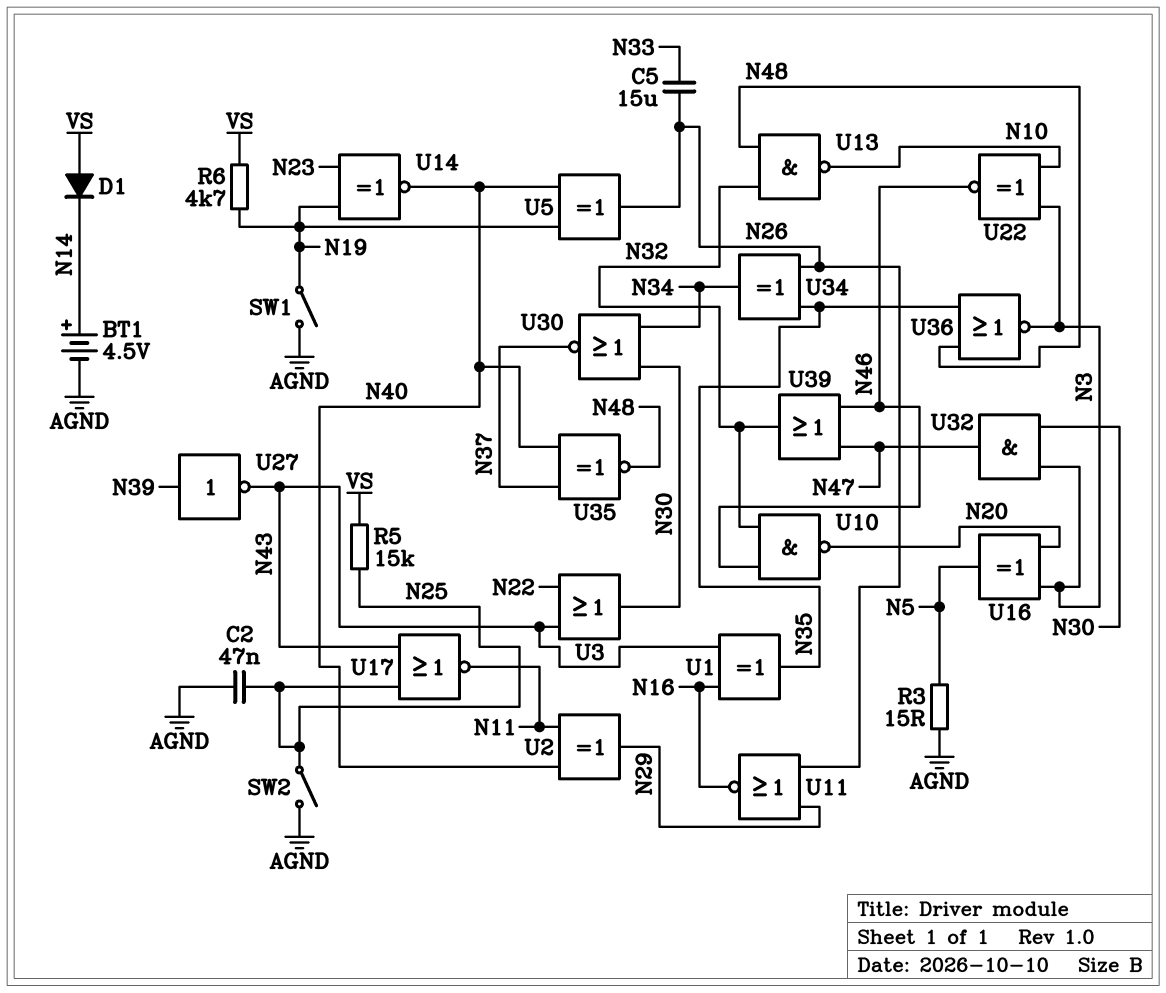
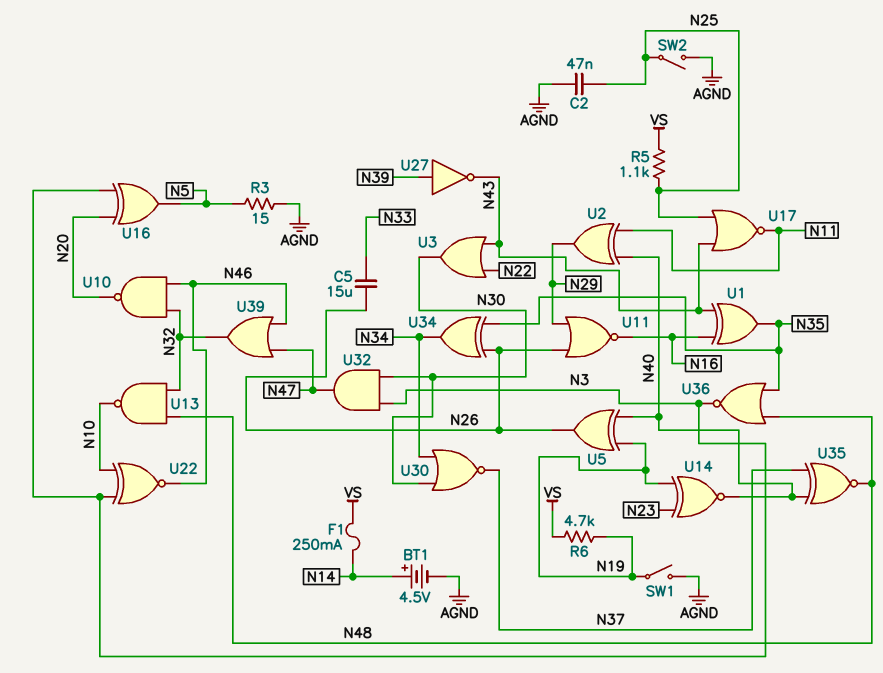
D1: diode (A VS, K N14) -> none
F1: none -> 250mA (N14, VS)
R5: 15k (N25, VS) -> 1.1k (N25, VS)

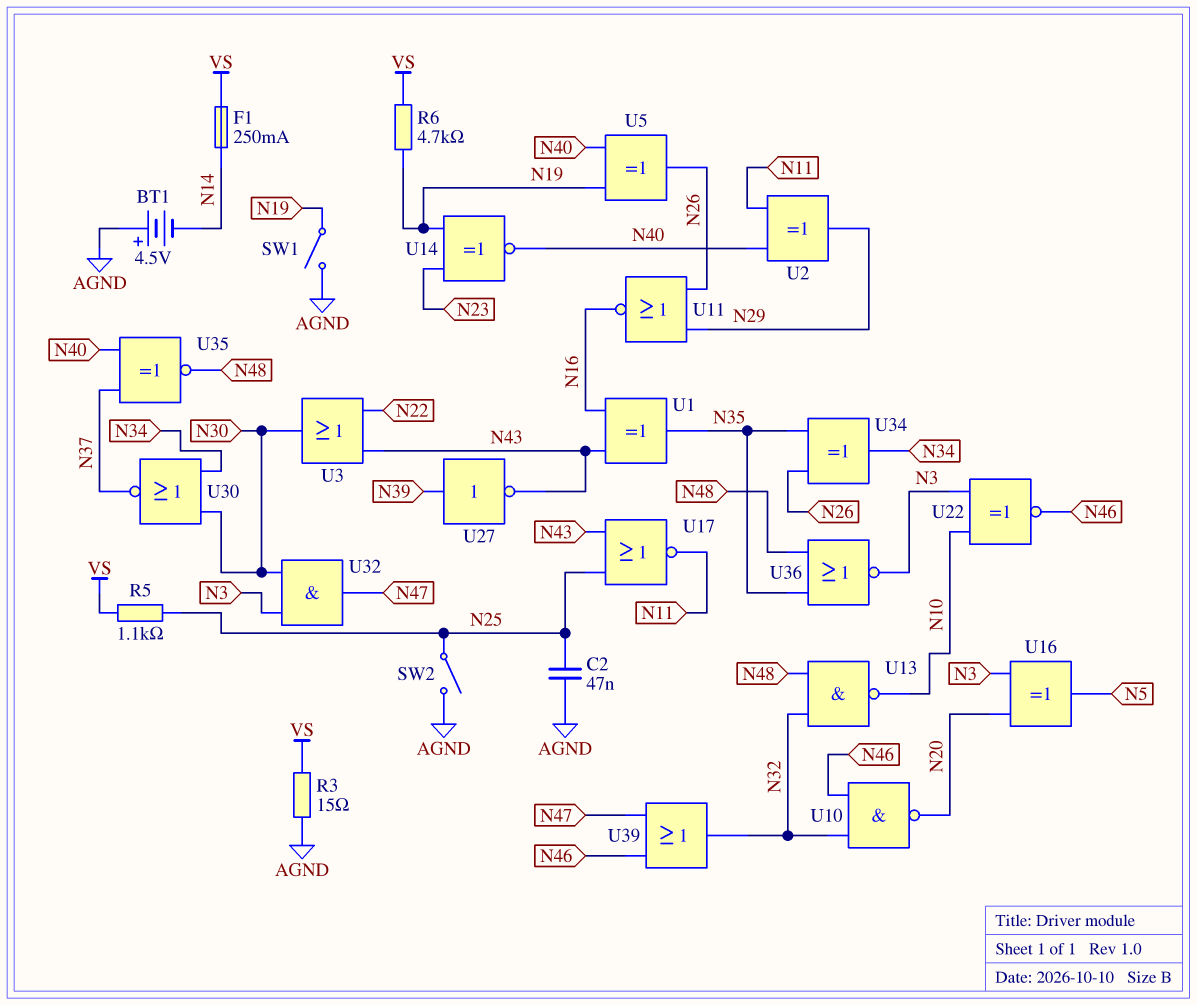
BT1: 4.5V (plus N14, minus AGND) -> 4.5V (plus AGND, minus N14)
C5: 15uF (N26, N33) -> none
R3: 15 (AGND, N5) -> 15 (AGND, VS)

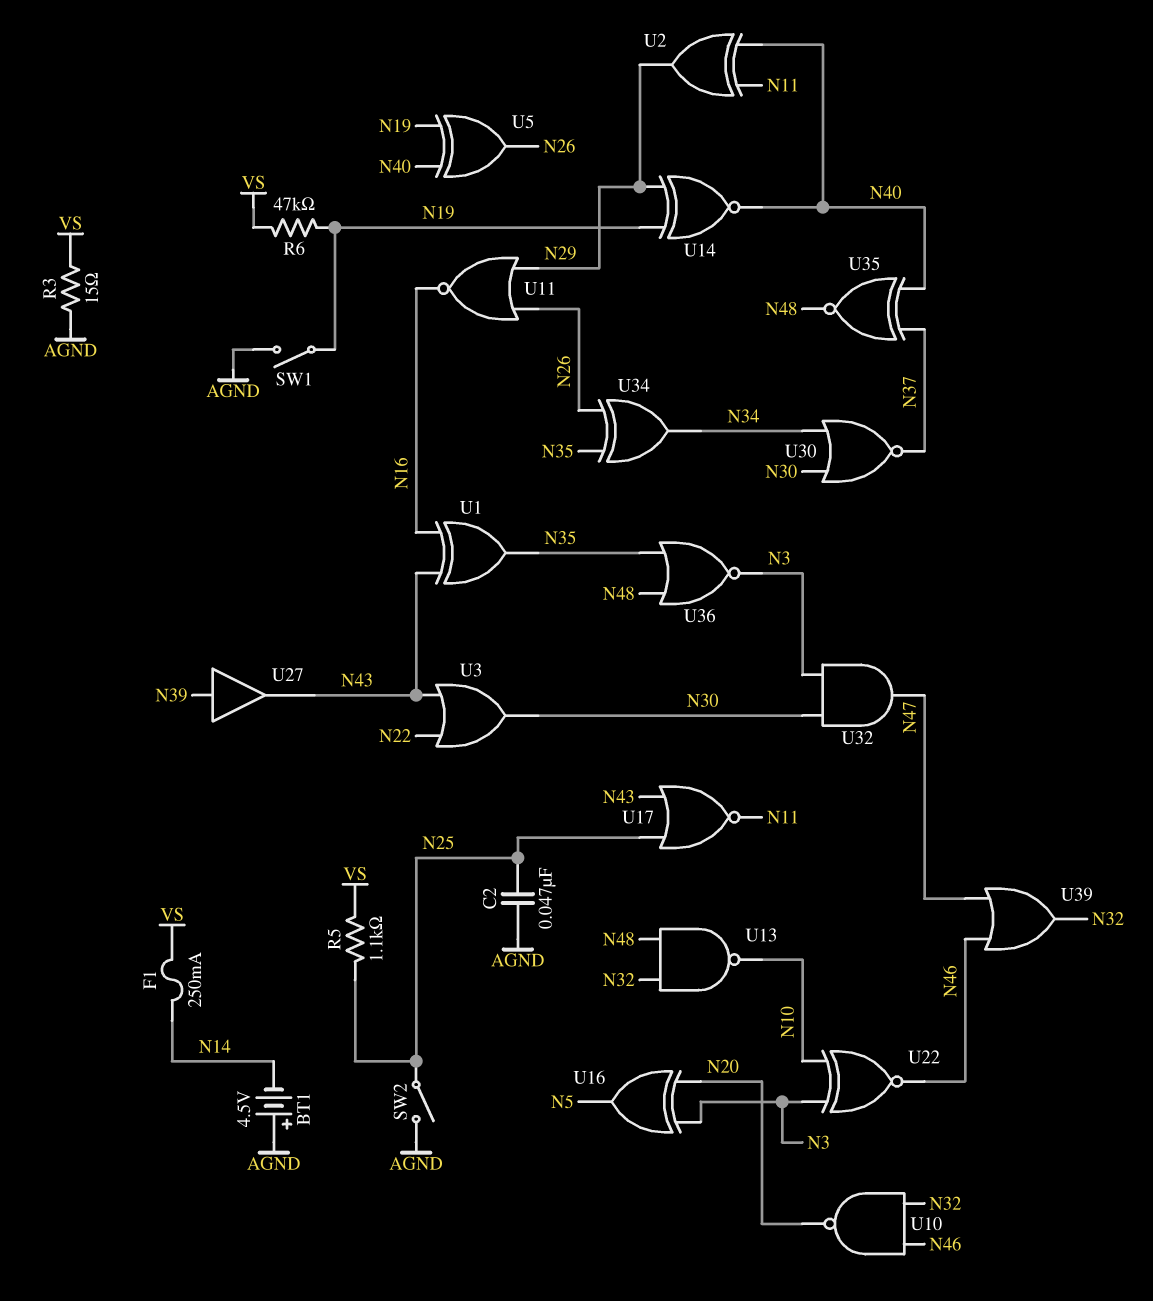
R6: 4.7k (N19, VS) -> 47k (N19, VS)
U14: XNOR (in N19, in N23, out N40) -> XNOR (in N19, in N29, out N40)
U27: NOT (in N39, out N43) -> buffer (in N39, out N43)

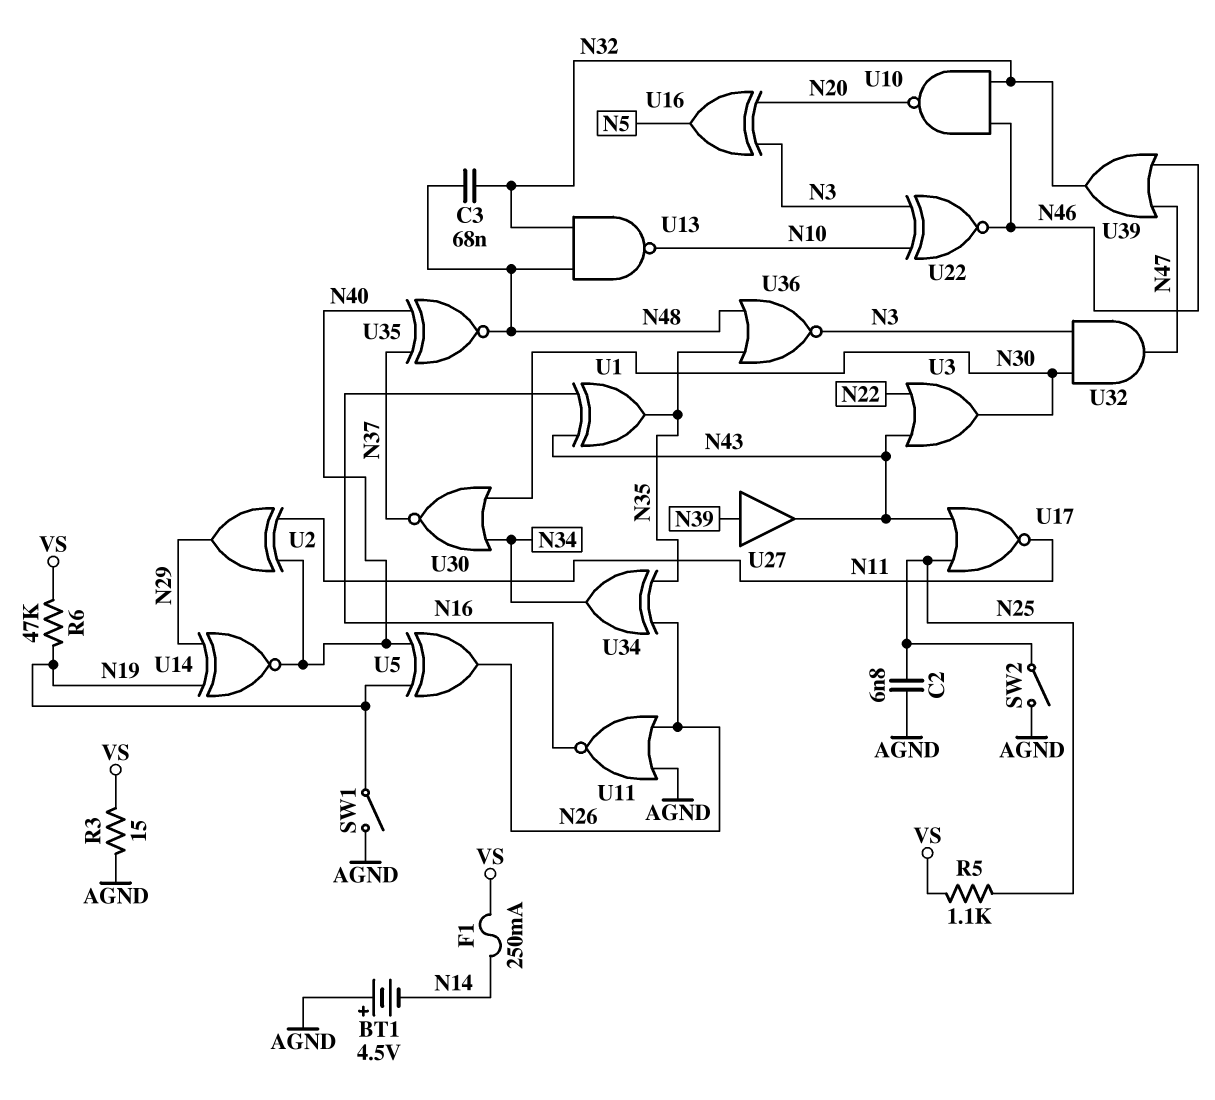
C2: 47nF (AGND, N25) -> 6.8nF (AGND, N25)
C3: none -> 68nF (N32, N48)
U11: NOR (in N26, in N29, out N16) -> NOR (in AGND, in N26, out N16)

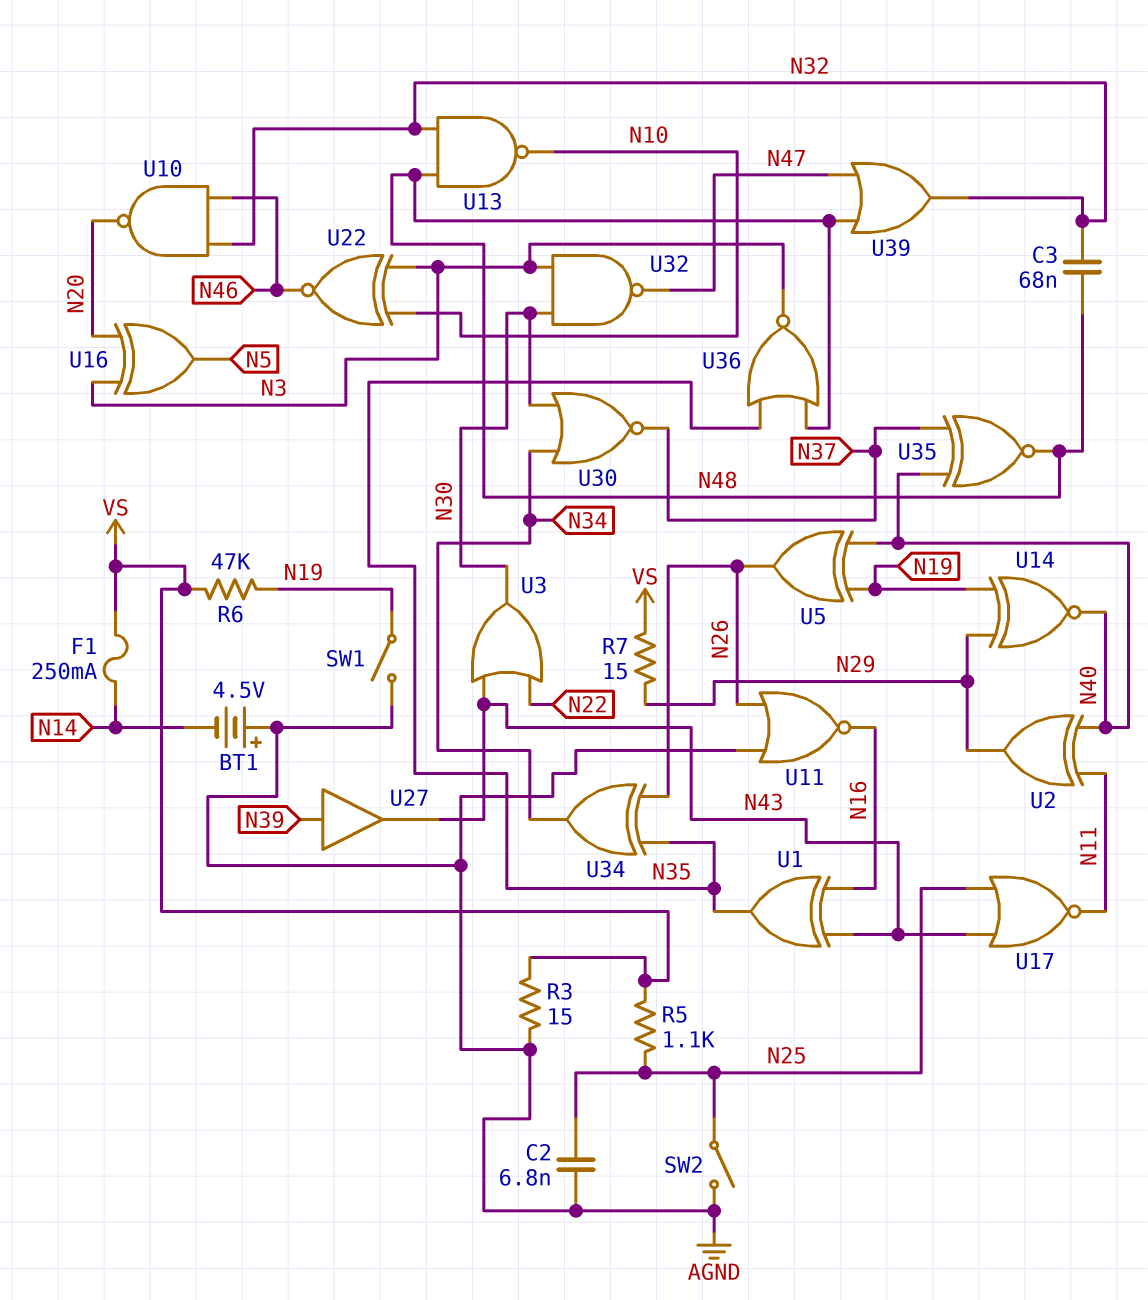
R7: none -> 15 (N29, VS)
U32: AND (in N3, in N30, out N47) -> NAND (in N3, in N30, out N47)
U39: OR (in N46, in N47, out N32) -> OR (in N47, in N48, out N32)

